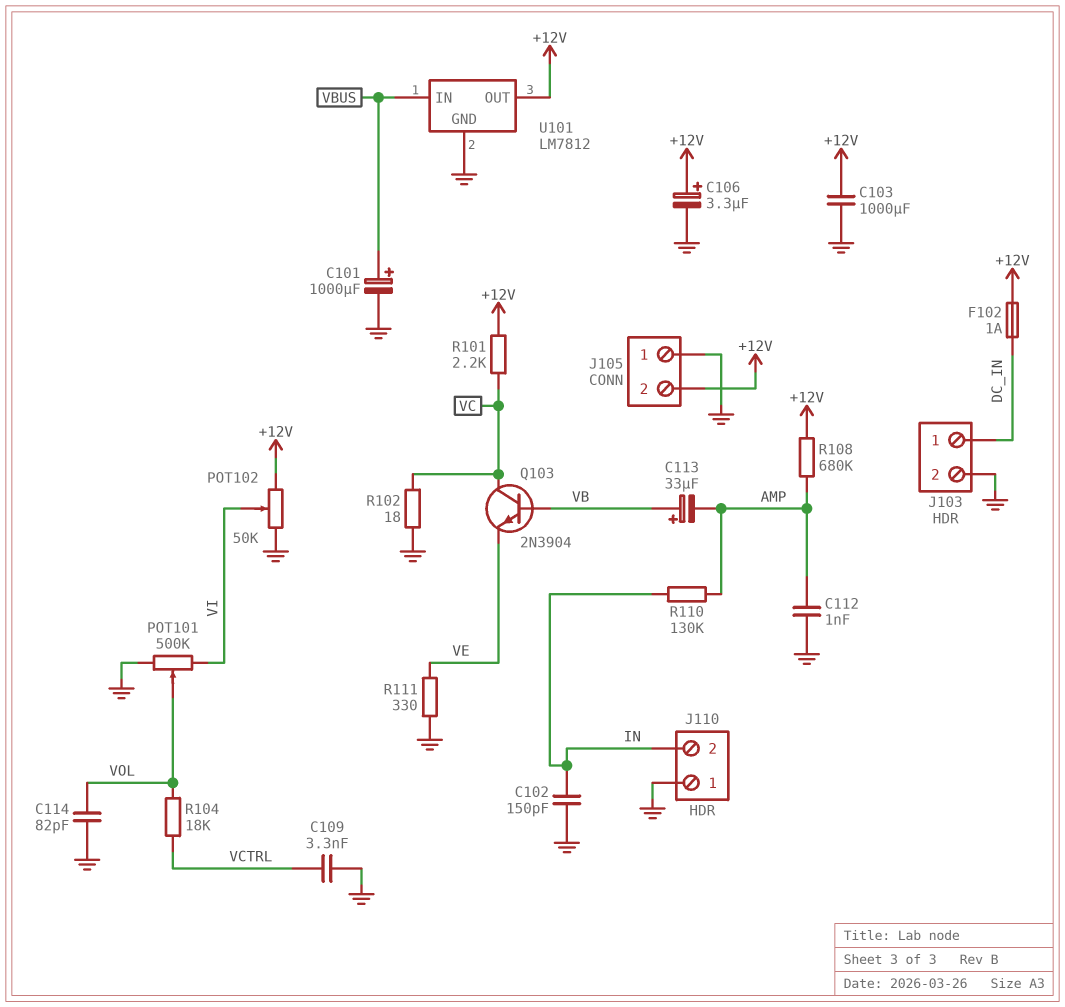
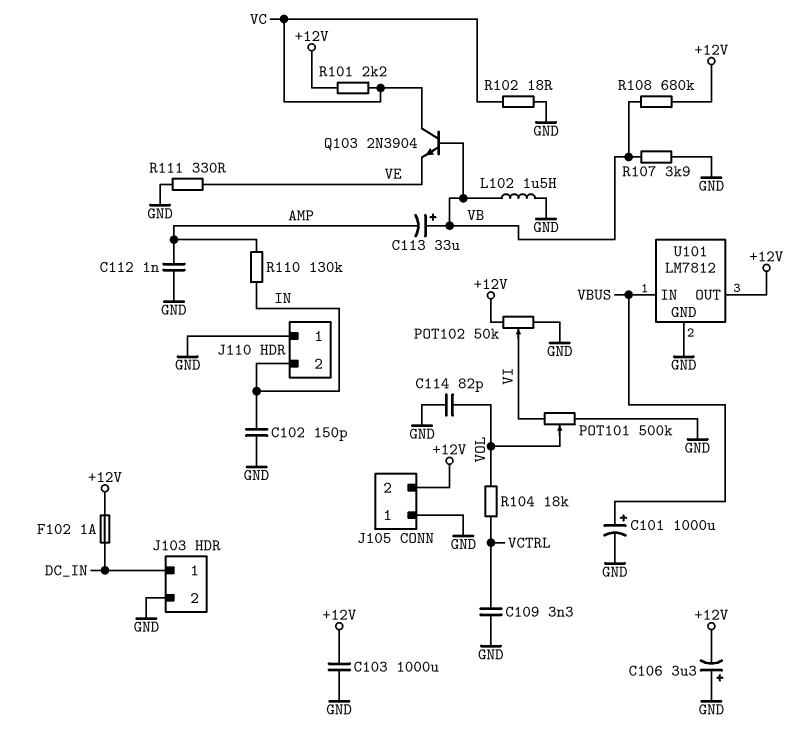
C106: 3.3uF (plus +12V, minus GND) -> 3.3uF (plus GND, minus +12V)
L102: none -> 1.5uH (GND, VB)
R107: none -> 3.9k (GND, VB)
R108: 680k (+12V, AMP) -> 680k (+12V, VB)

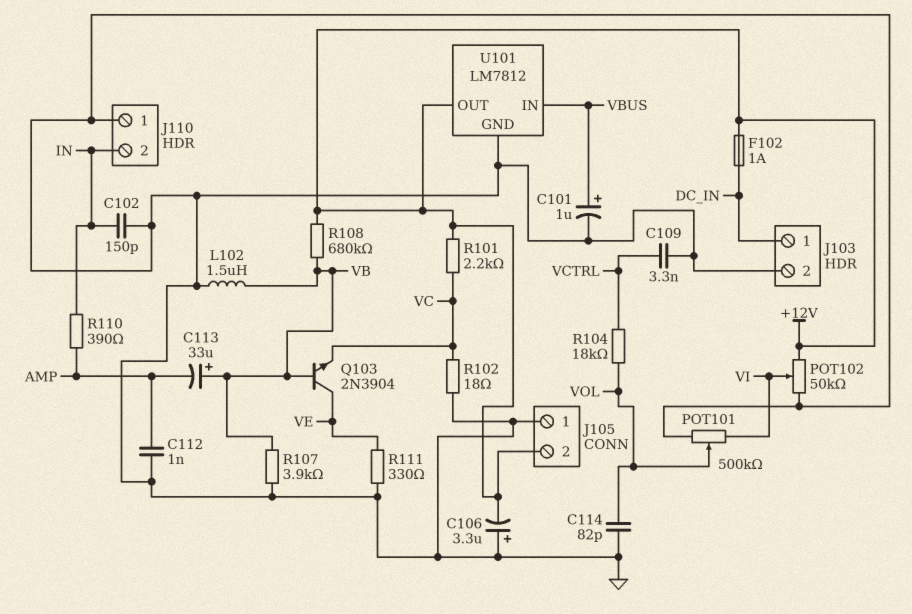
C101: 1000uF (plus VBUS, minus GND) -> 1uF (plus VBUS, minus GND)
C103: 1000uF (+12V, GND) -> none
Q103: NPN 2N3904 (B VB, C VC, E VE) -> NPN 2N3904 (B VB, C VE, E VC)
R110: 130k (AMP, IN) -> 390 (AMP, IN)

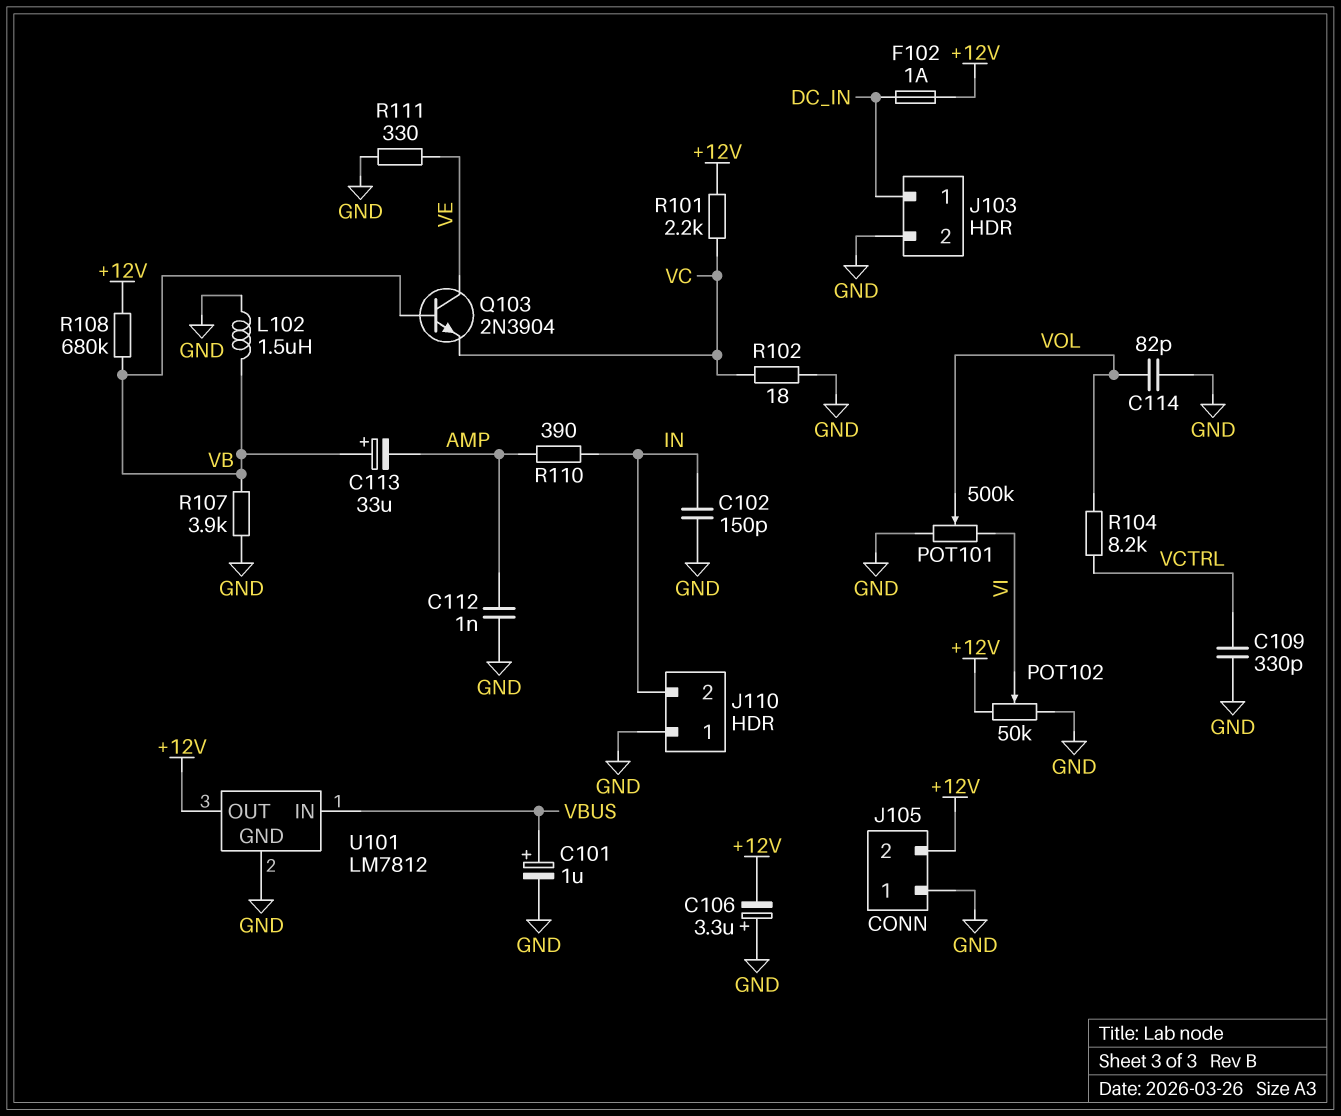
C109: 3.3nF (GND, VCTRL) -> 330pF (GND, VCTRL)
R104: 18k (VCTRL, VOL) -> 8.2k (VCTRL, VOL)

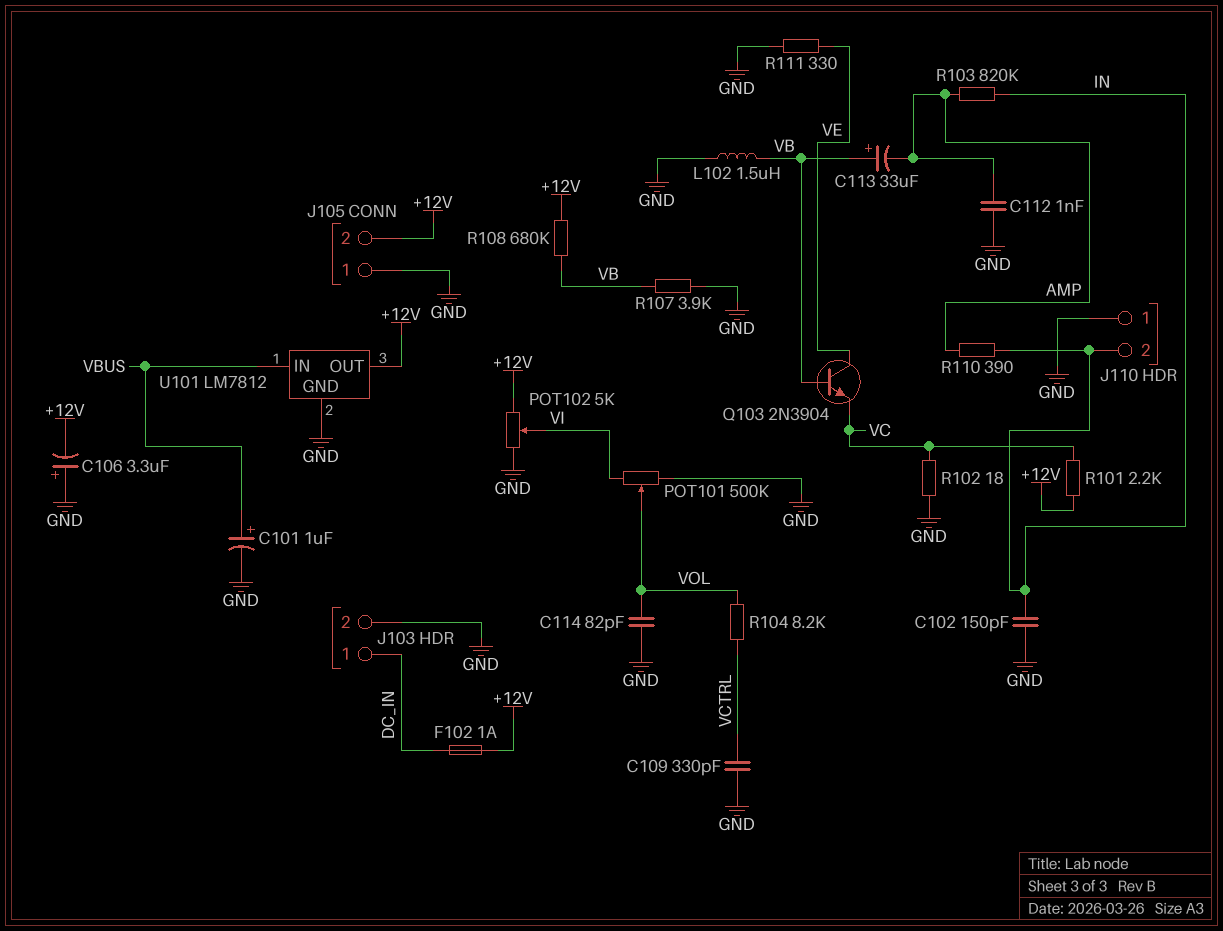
POT102: 50k (+12V, GND, wiper VI) -> 5k (+12V, GND, wiper VI)
R103: none -> 820k (AMP, IN)

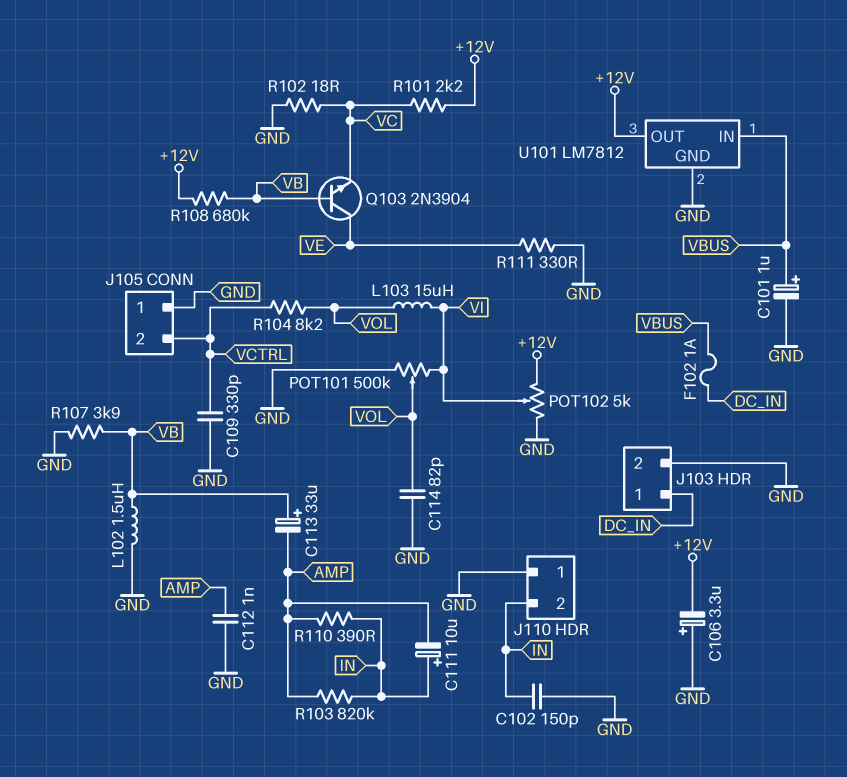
C111: none -> 10uF (plus IN, minus AMP)
F102: 1A (+12V, DC_IN) -> 1A (DC_IN, VBUS)
J105 pin 2: +12V -> VCTRL
L103: none -> 15uH (VI, VOL)

